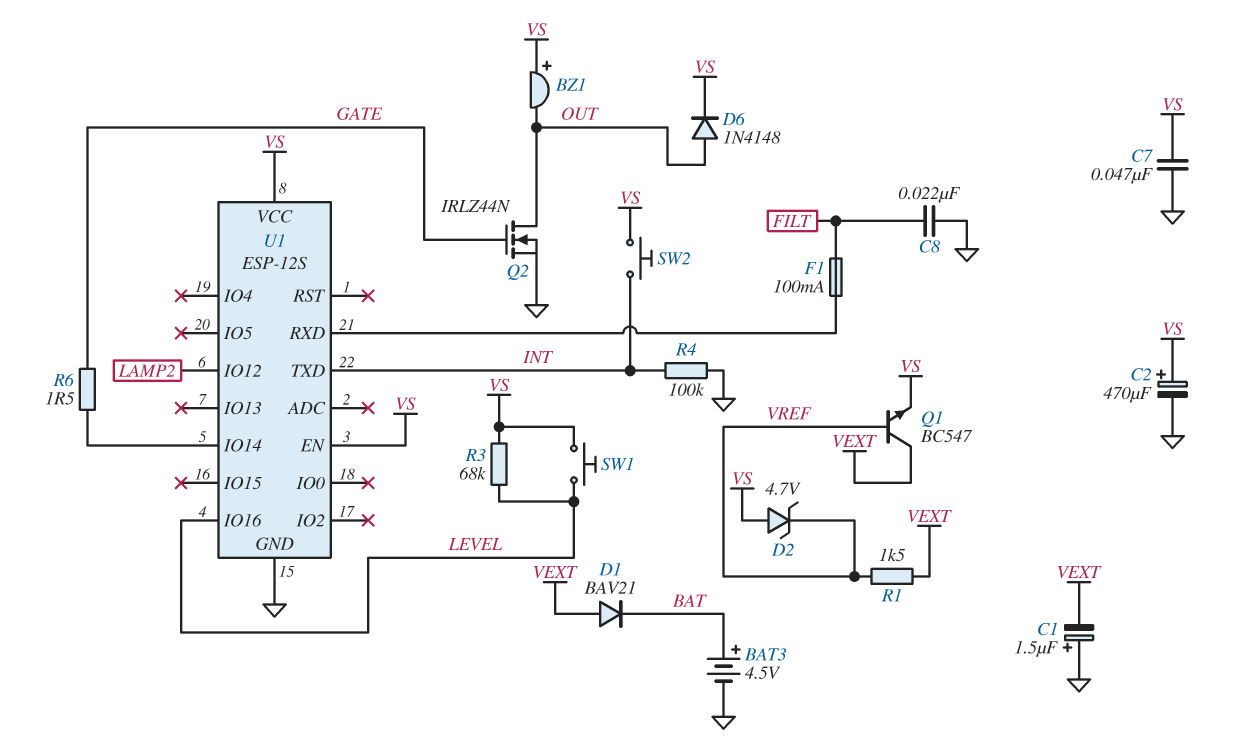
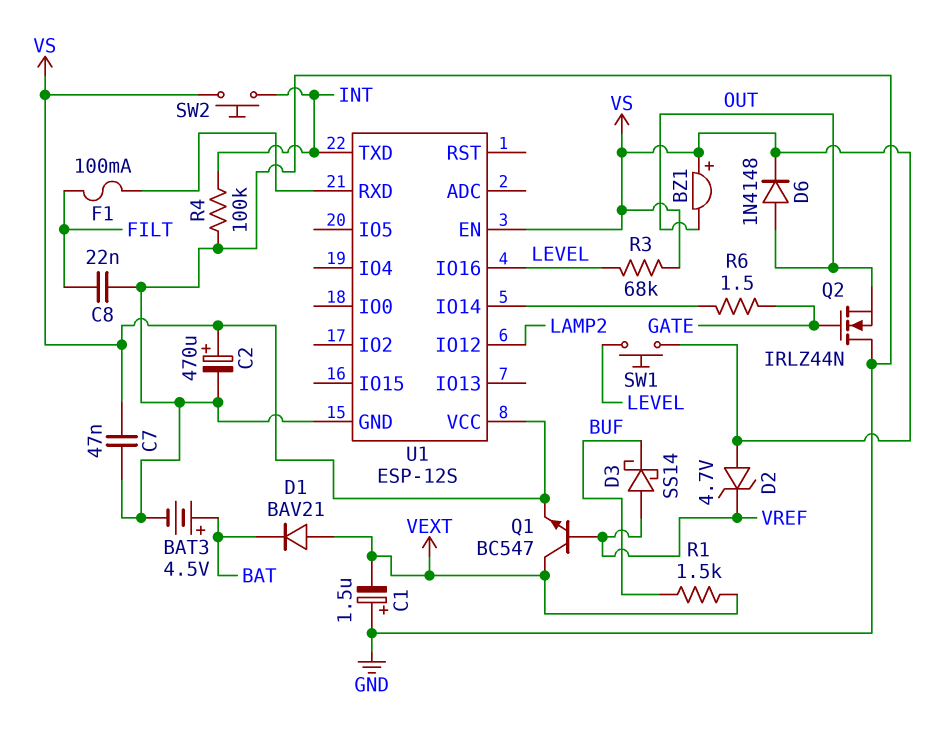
D3: none -> schottky SS14 (A VREF, K BUF)
Q2: NMOS IRLZ44N (G GATE, D OUT, S GND) -> NMOS IRLZ44N (G GATE, D GND, S OUT)
R1: 1.5k (VEXT, VREF) -> 1.5k (BUF, VEXT)

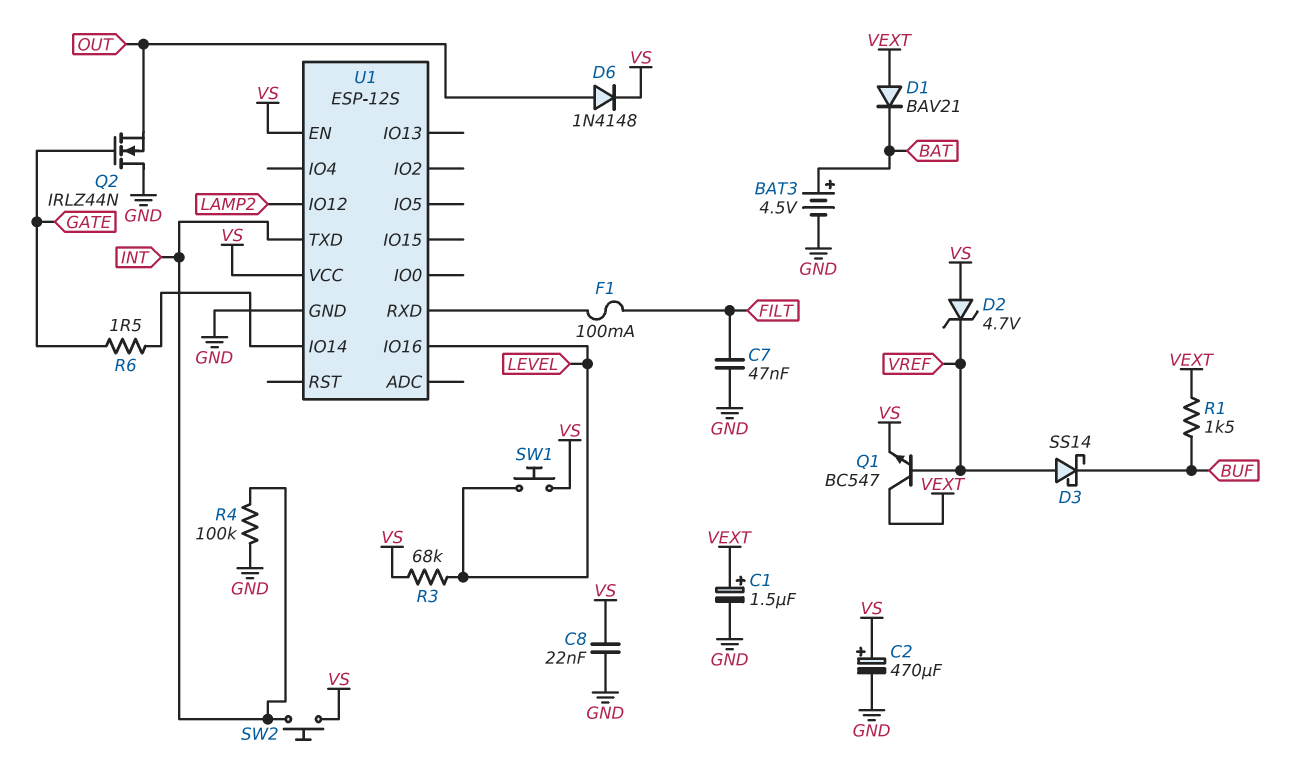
BZ1: buzzer (plus VS, minus OUT) -> none
C1: 1.5uF (plus GND, minus VEXT) -> 1.5uF (plus VEXT, minus GND)
C7: 47nF (GND, VS) -> 47nF (FILT, GND)
C8: 22nF (FILT, GND) -> 22nF (GND, VS)

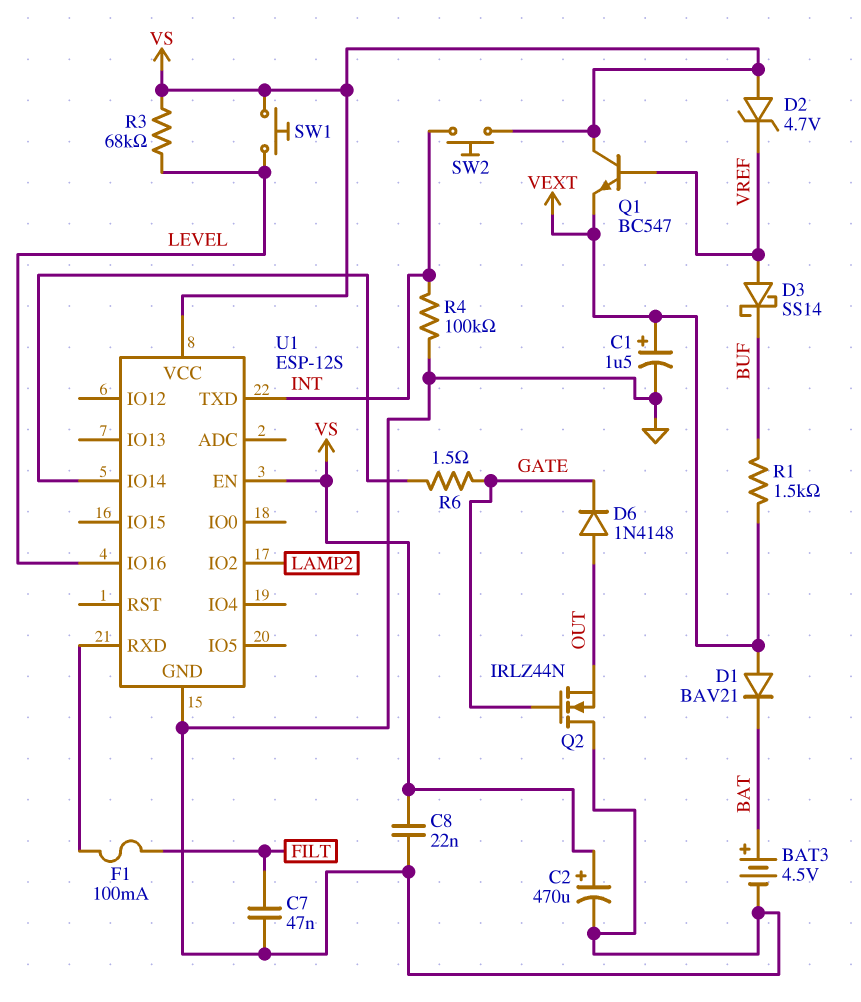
D6: diode 1N4148 (A OUT, K VS) -> diode 1N4148 (A OUT, K GATE)
Q1: NPN BC547 (B VREF, C VEXT, E VS) -> NPN BC547 (B VREF, C VS, E VEXT)
U1 pin IO2: none -> LAMP2
U1 pin IO12: LAMP2 -> none

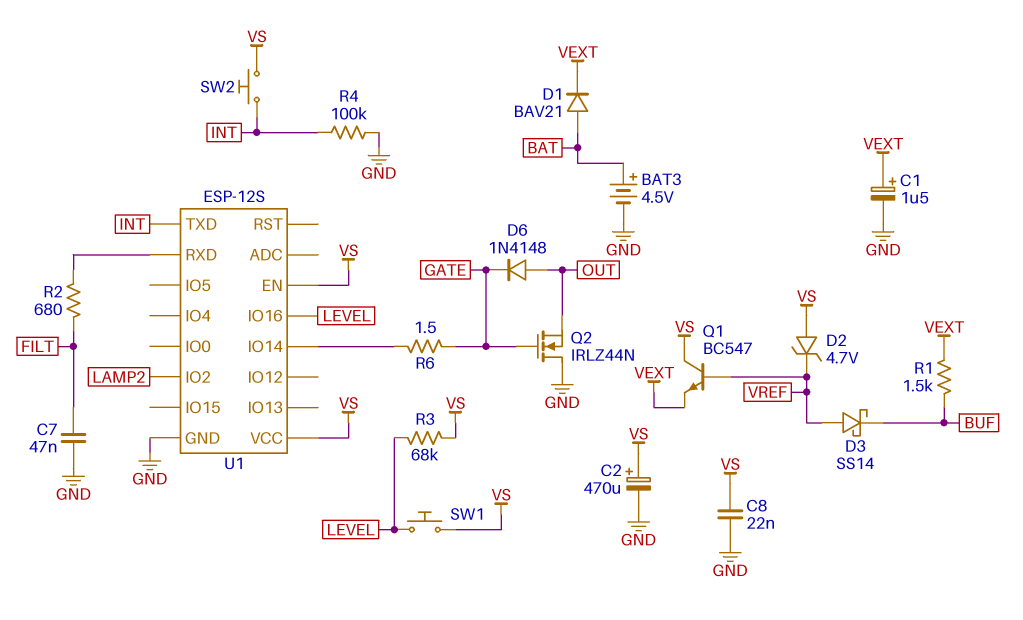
D1: diode BAV21 (A VEXT, K BAT) -> diode BAV21 (A BAT, K VEXT)
F1: 100mA (FILT, U1/RXD) -> none
R2: none -> 680 (FILT, U1/RXD)

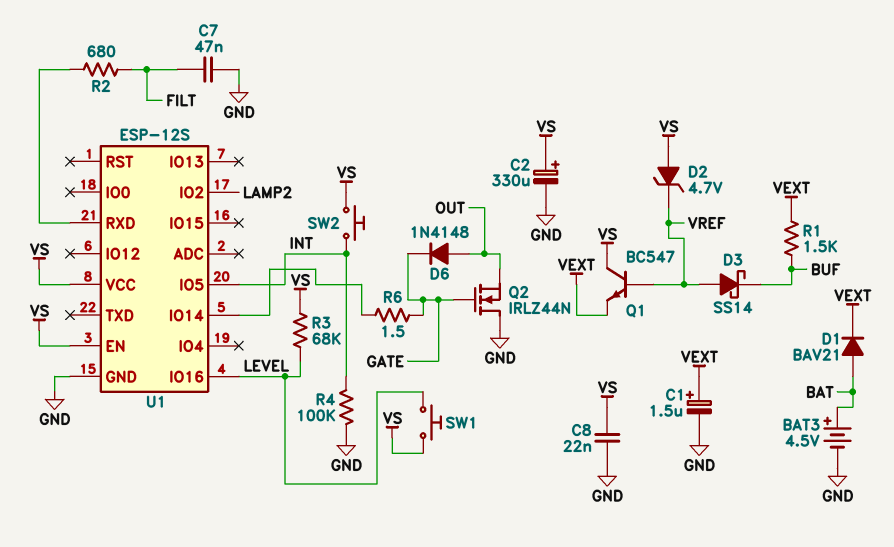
C2: 470uF (plus VS, minus GND) -> 330uF (plus VS, minus GND)
U1 pin IO5: none -> INT
U1 pin TXD: INT -> none

